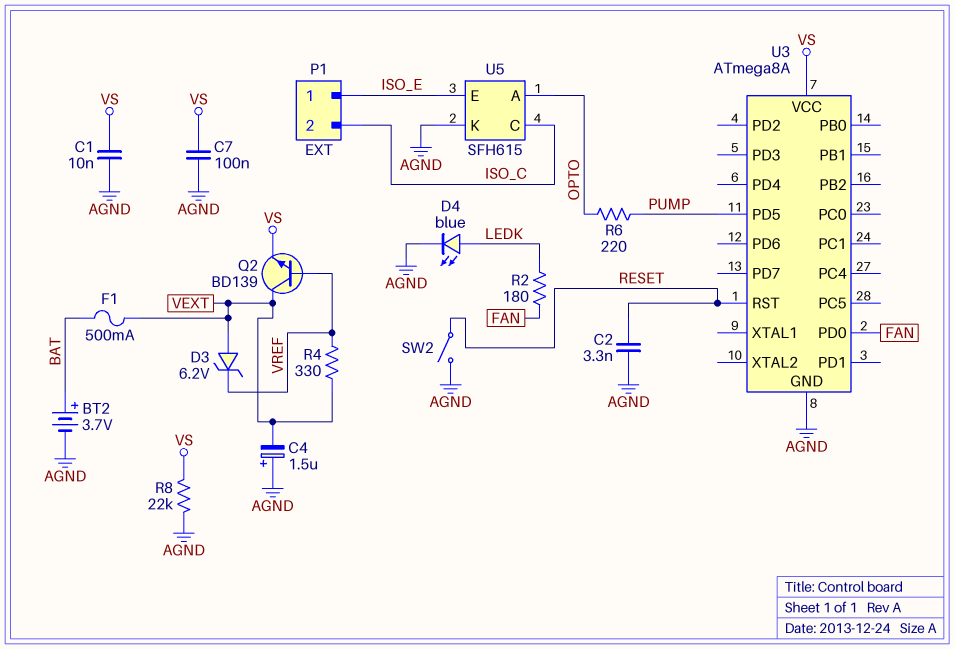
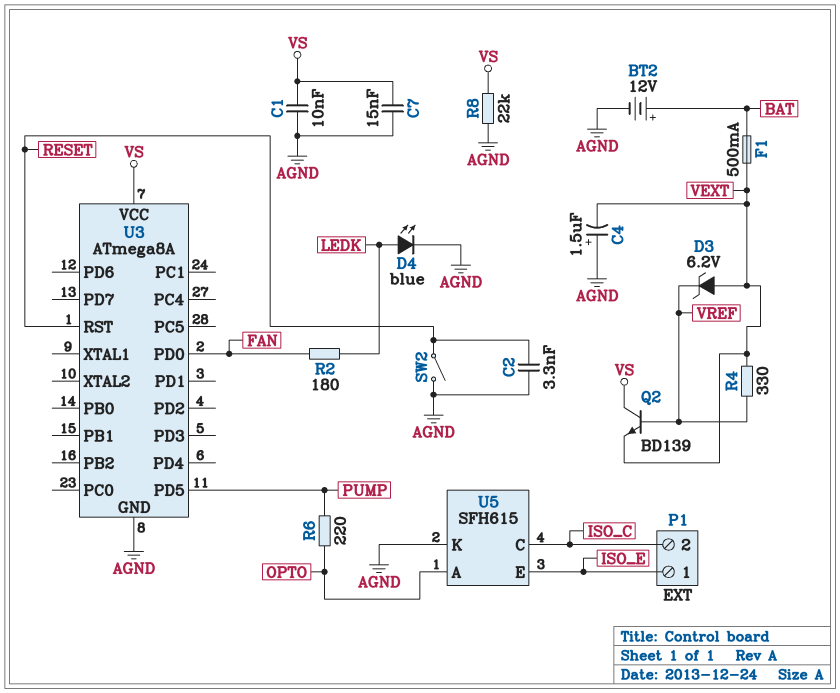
BT2: 3.7V (plus BAT, minus AGND) -> 12V (plus BAT, minus AGND)
C7: 100nF (AGND, VS) -> 15nF (AGND, VS)
Q2: NPN BD139 (B VREF, C VEXT, E VS) -> NPN BD139 (B VREF, C VS, E VEXT)

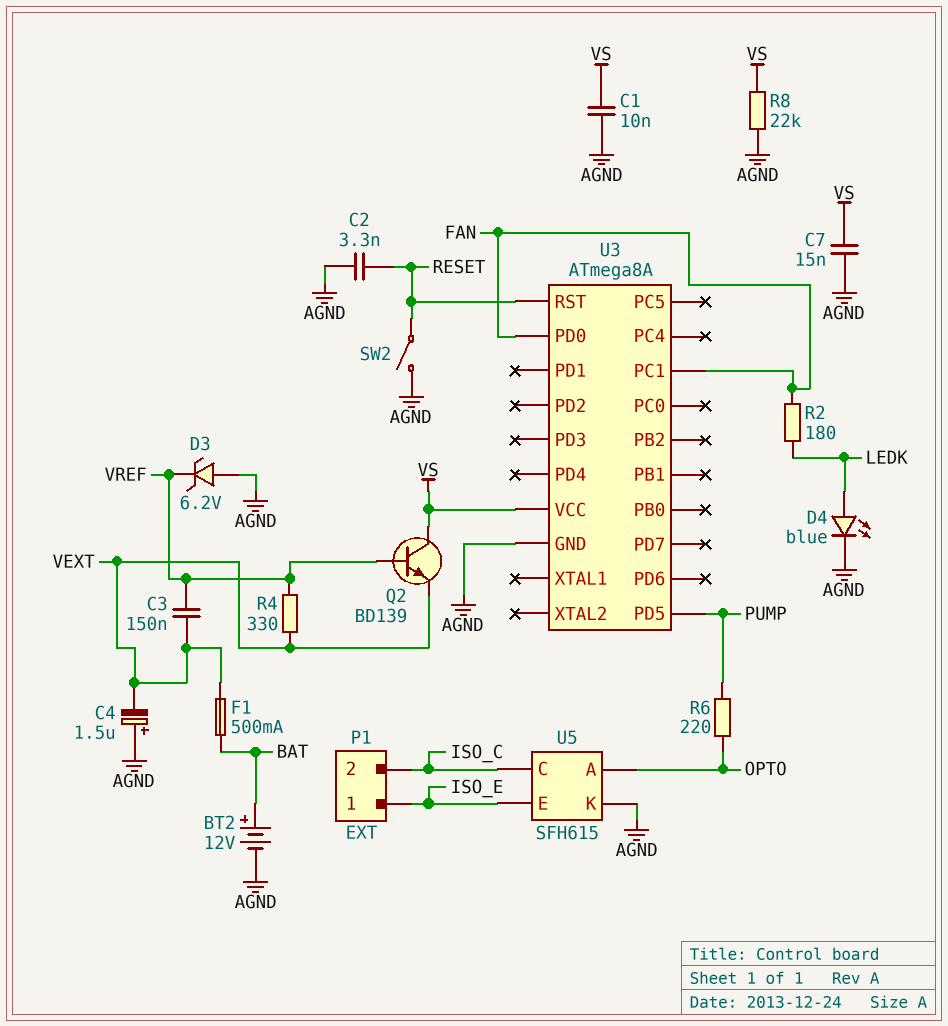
C3: none -> 150nF (VEXT, VREF)
D3: zener 6.2V (A VEXT, K VREF) -> zener 6.2V (A AGND, K VREF)
U3 pin PC1: none -> FAN

